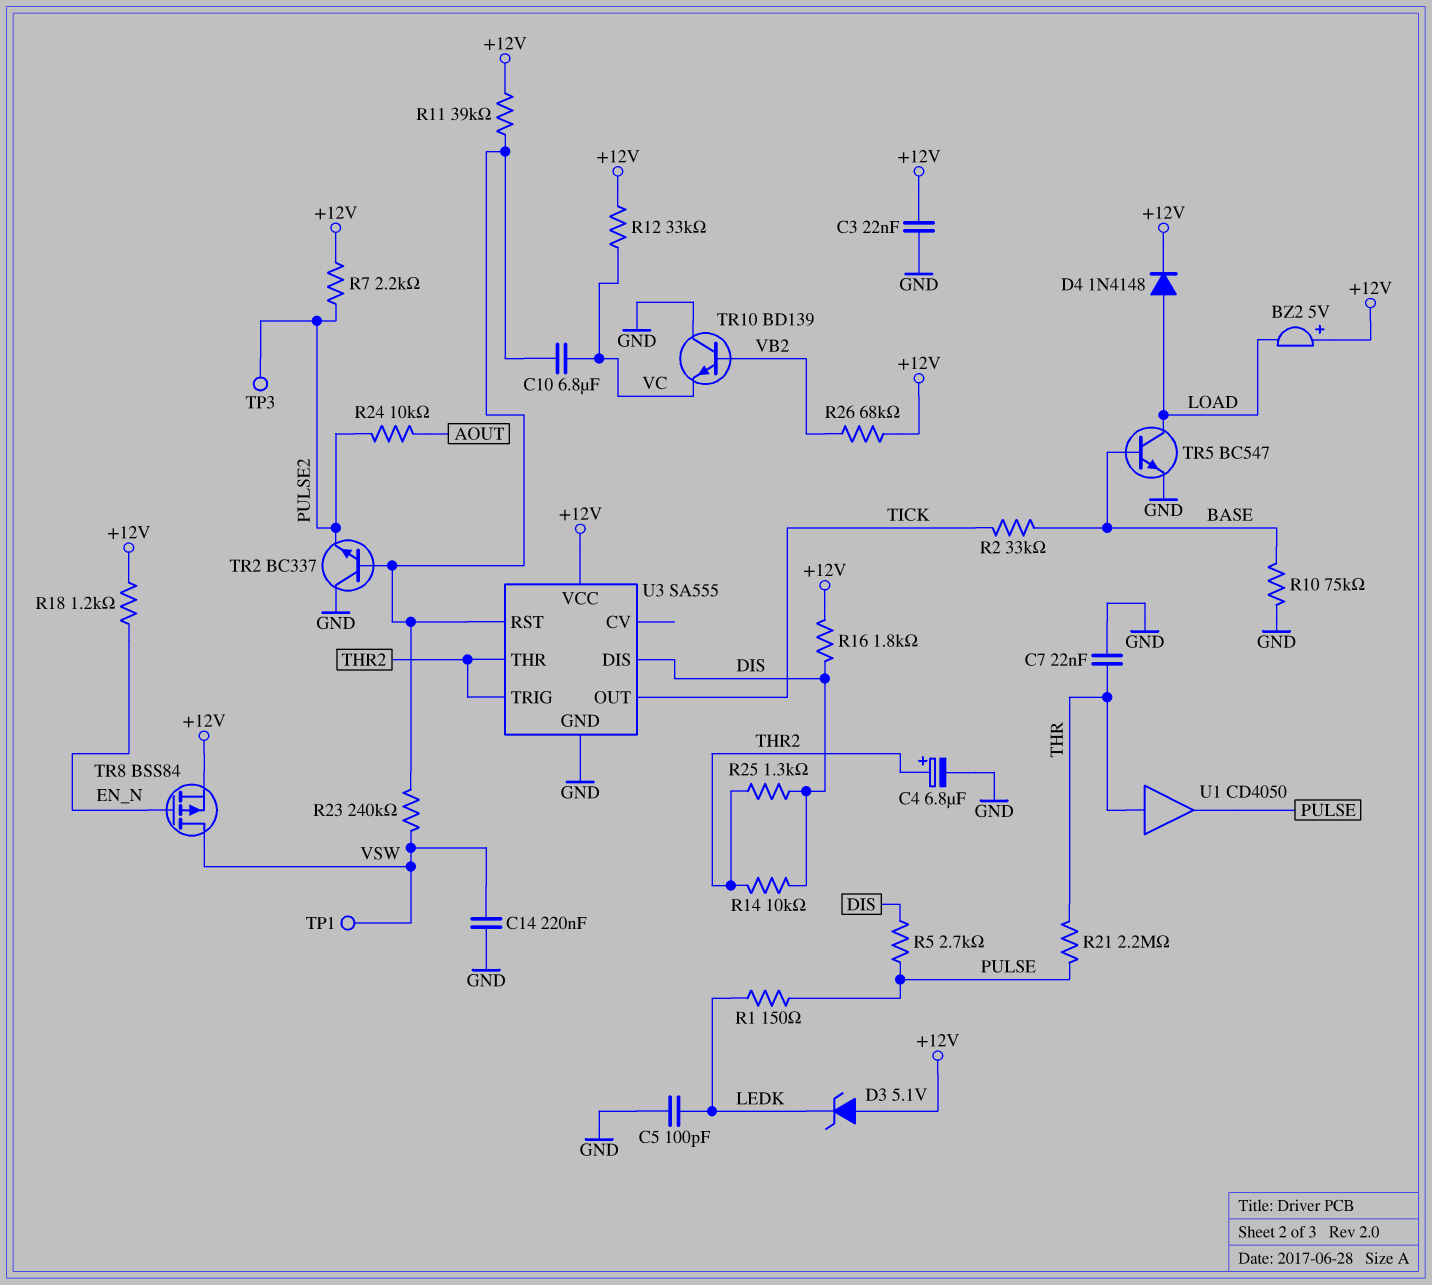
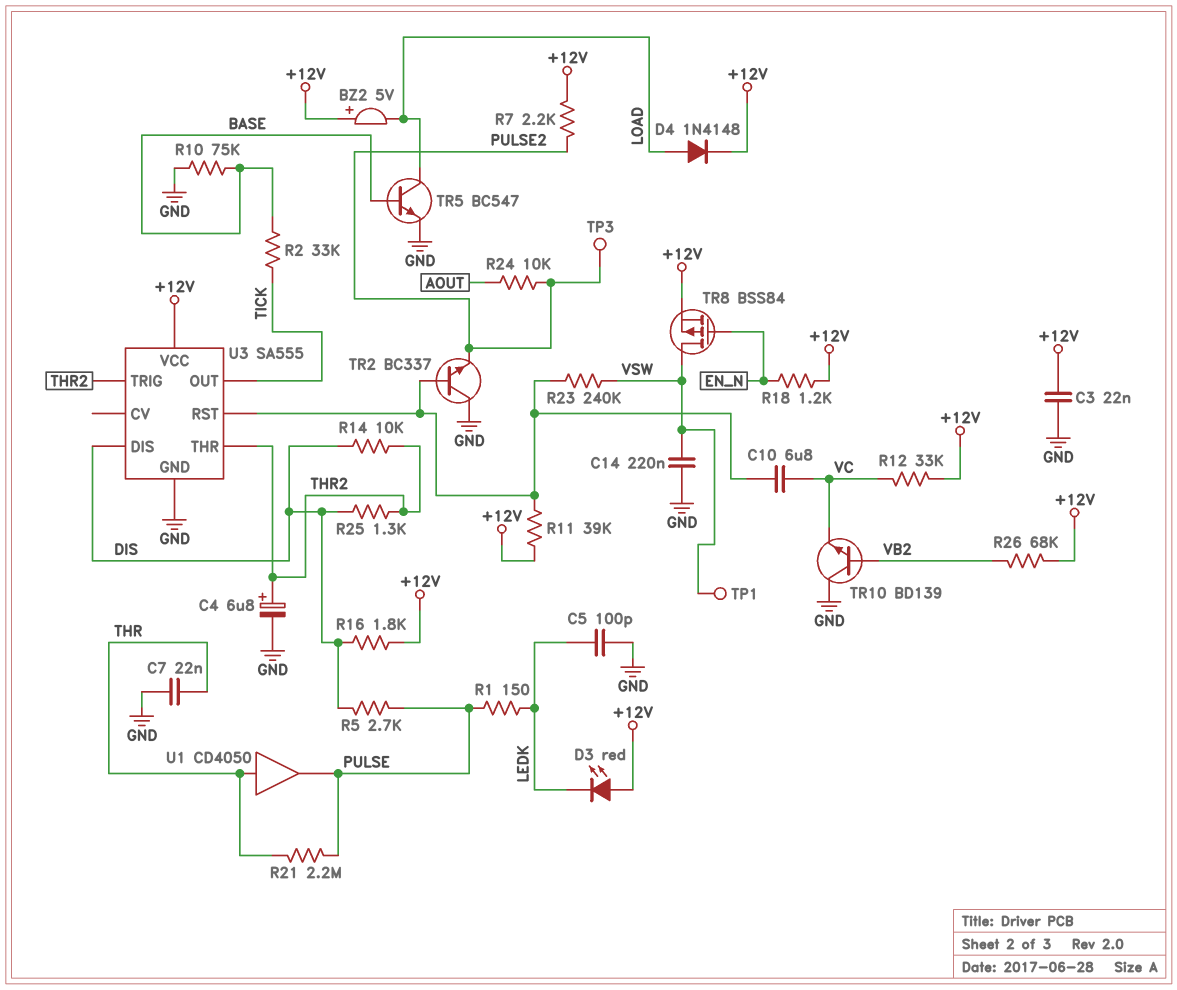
D3: zener 5.1V (A +12V, K LEDK) -> LED red (A +12V, K LEDK)

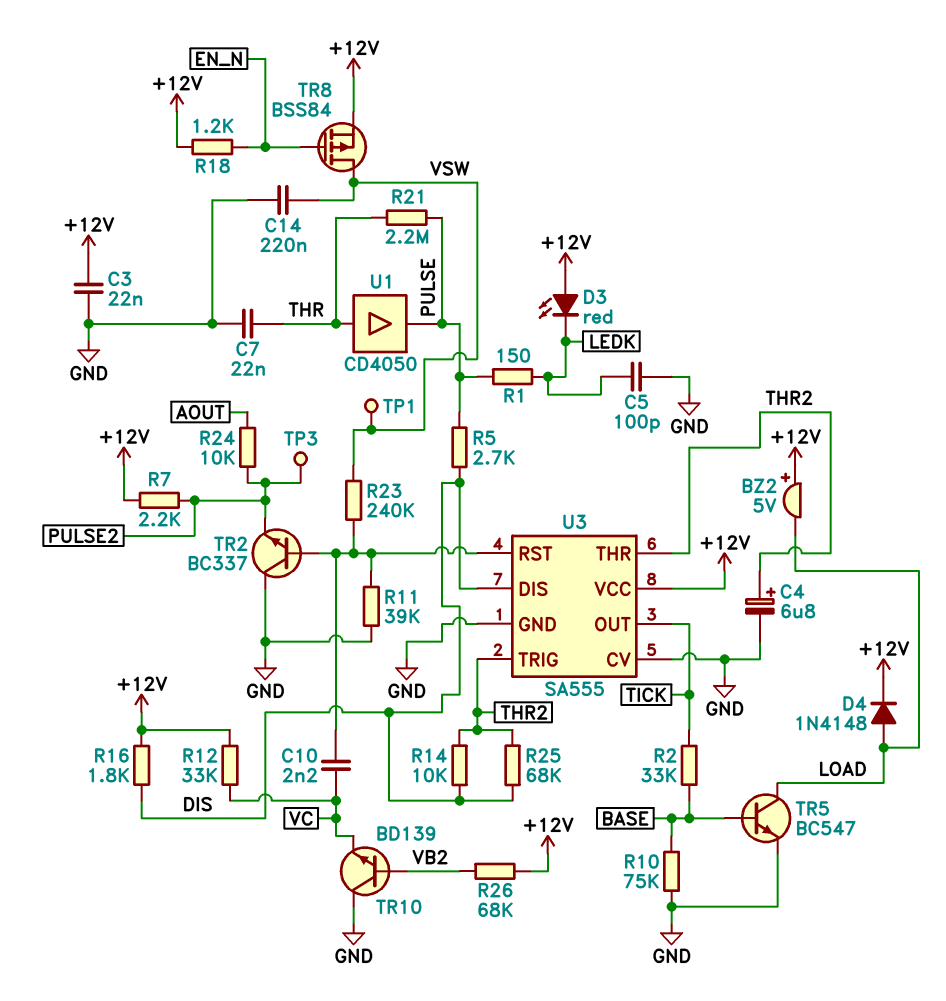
C10: 6.8uF (U3/RST, VC) -> 2.2nF (U3/RST, VC)
R11: 39k (+12V, U3/RST) -> 39k (GND, U3/RST)
R25: 1.3k (DIS, THR2) -> 68k (DIS, THR2)
U3 pin CV: none -> GND

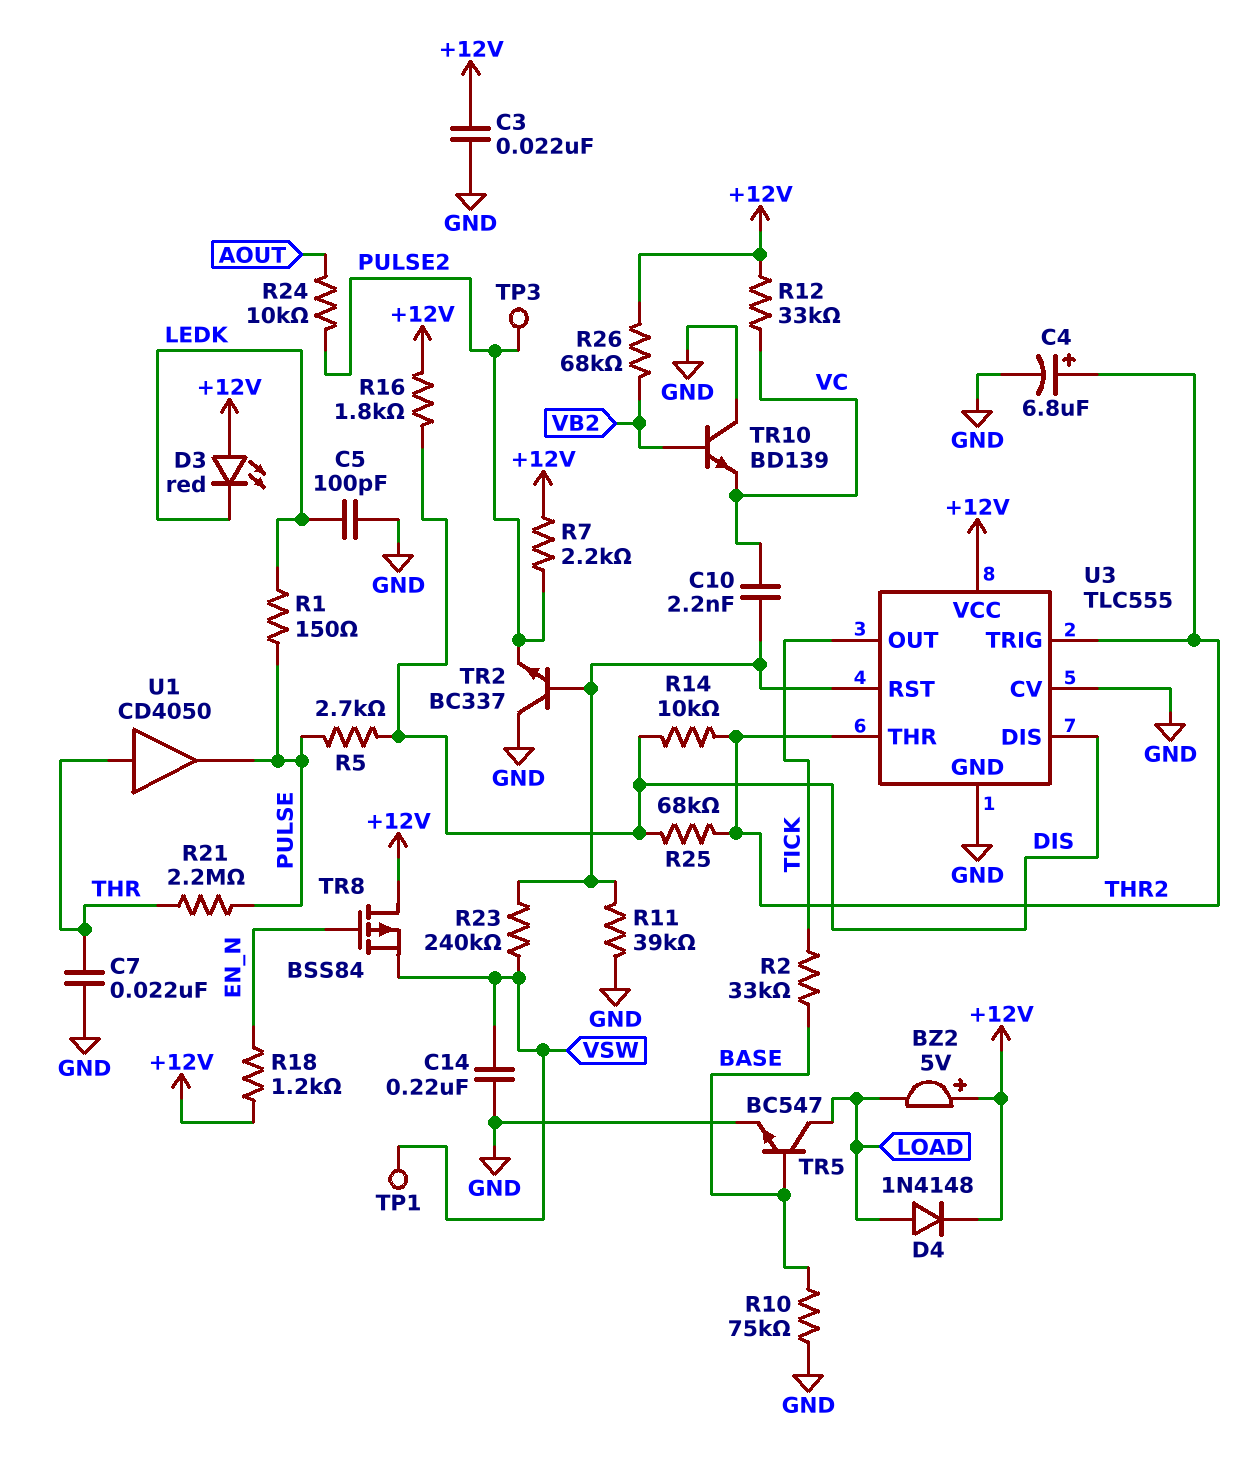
TR8: PMOS BSS84 (G EN_N, D VSW, S +12V) -> PMOS BSS84 (G EN_N, D +12V, S VSW)
U3: SA555 -> TLC555

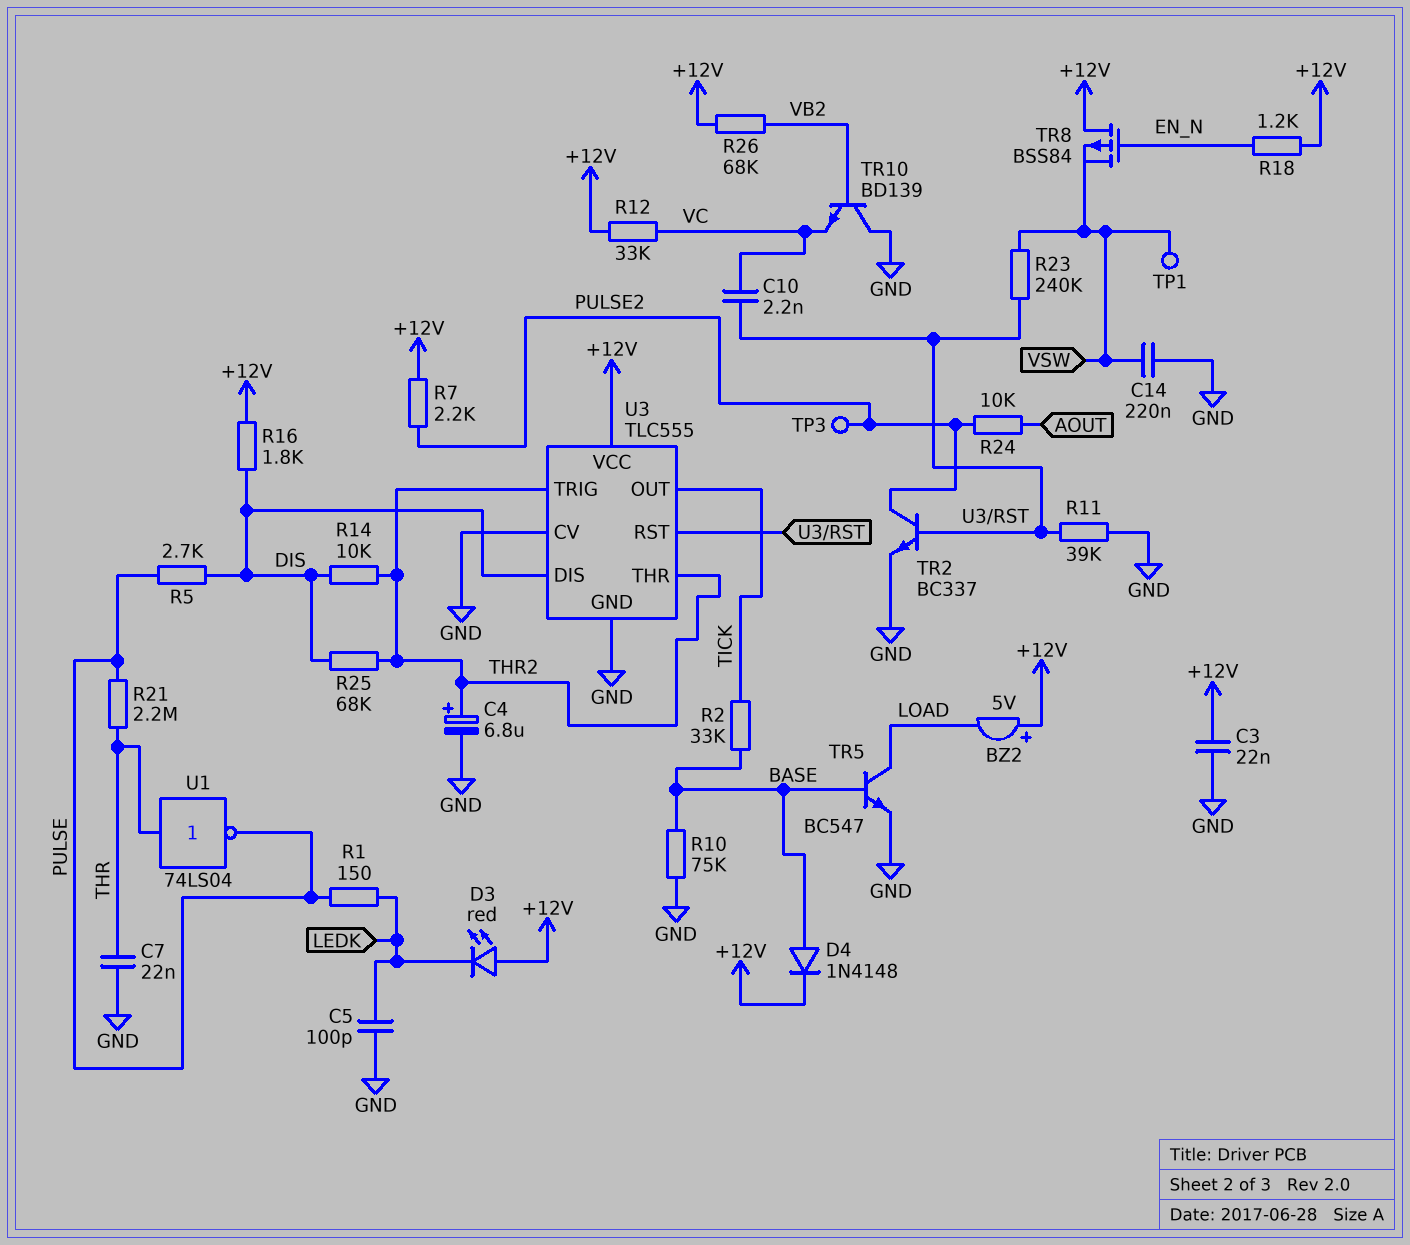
D4: diode 1N4148 (A LOAD, K +12V) -> diode 1N4148 (A BASE, K +12V)
TR2: NPN BC337 (B U3/RST, C GND, E PULSE2) -> NPN BC337 (B U3/RST, C PULSE2, E GND)
U1: buffer CD4050 (in THR, out PULSE) -> NOT 74LS04 (in THR, out PULSE)

